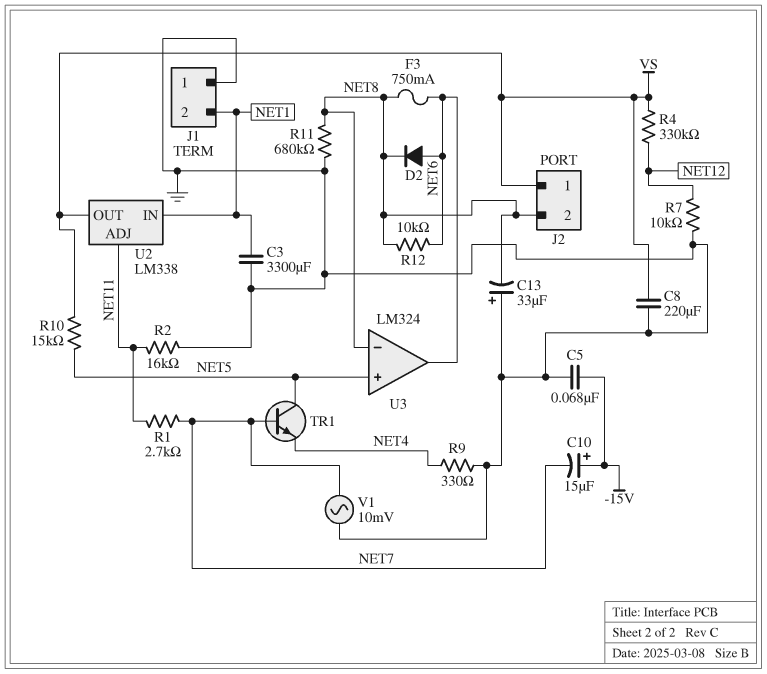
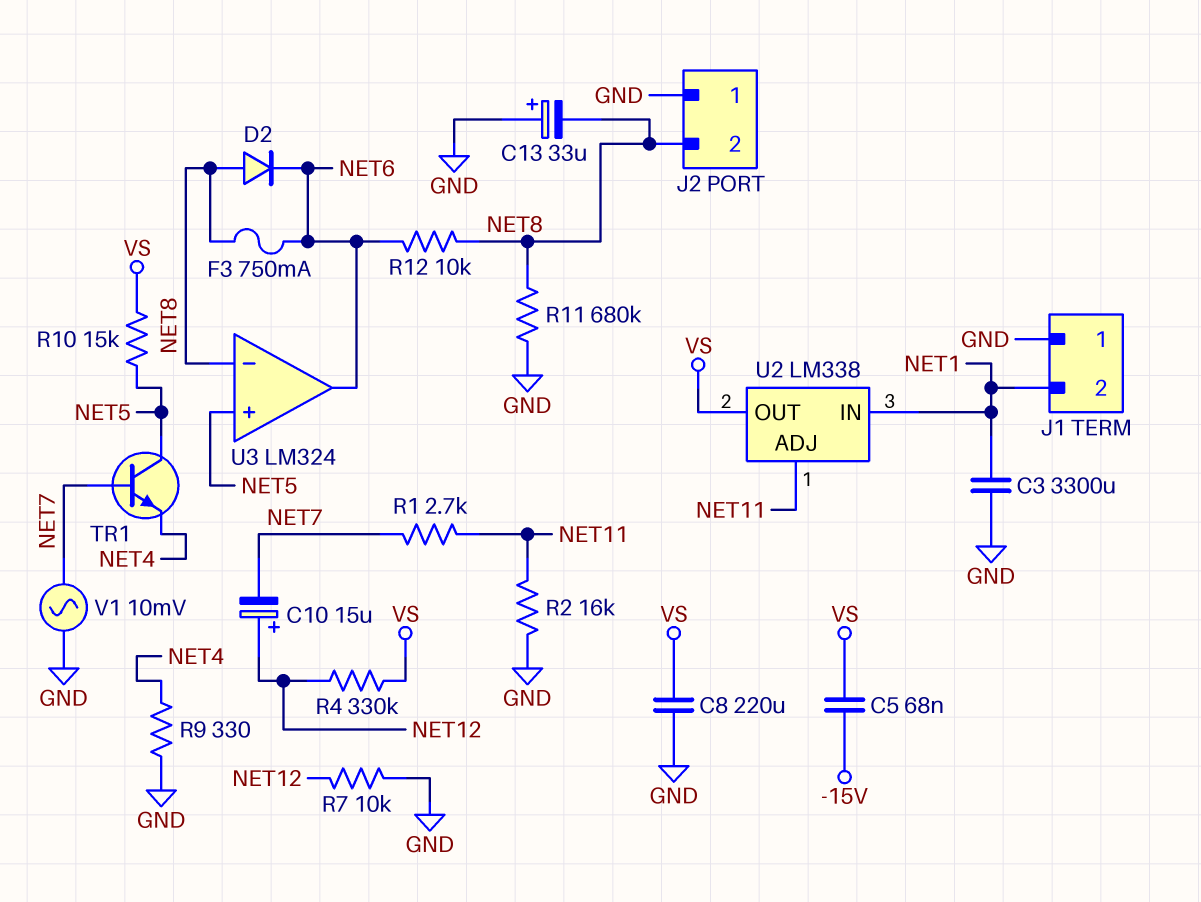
C5: 68nF (-15V, GND) -> 68nF (-15V, VS)
C10: 15uF (plus -15V, minus NET7) -> 15uF (plus NET12, minus NET7)
D2: diode (A NET6, K NET8) -> diode (A NET8, K NET6)
J2 pin 1: VS -> GND

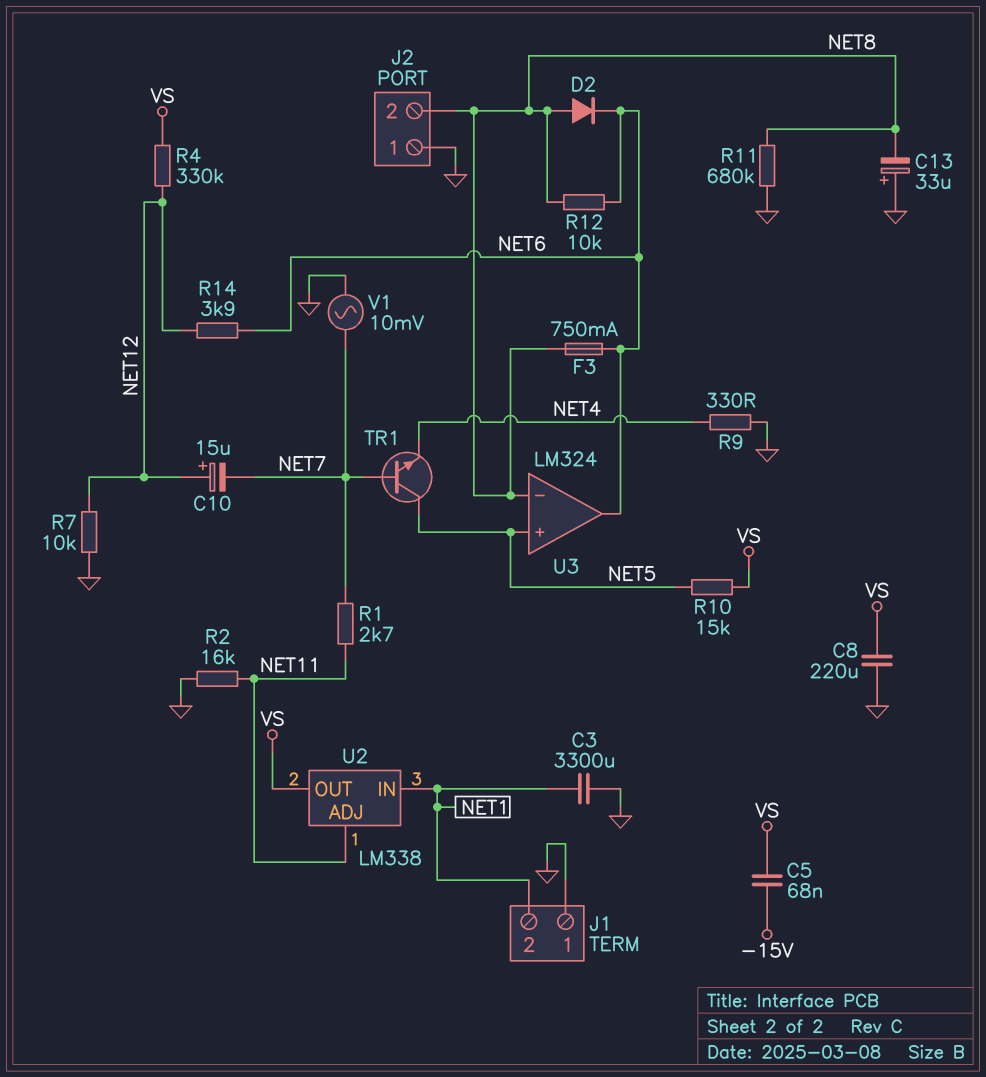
R14: none -> 3.9k (NET6, NET12)

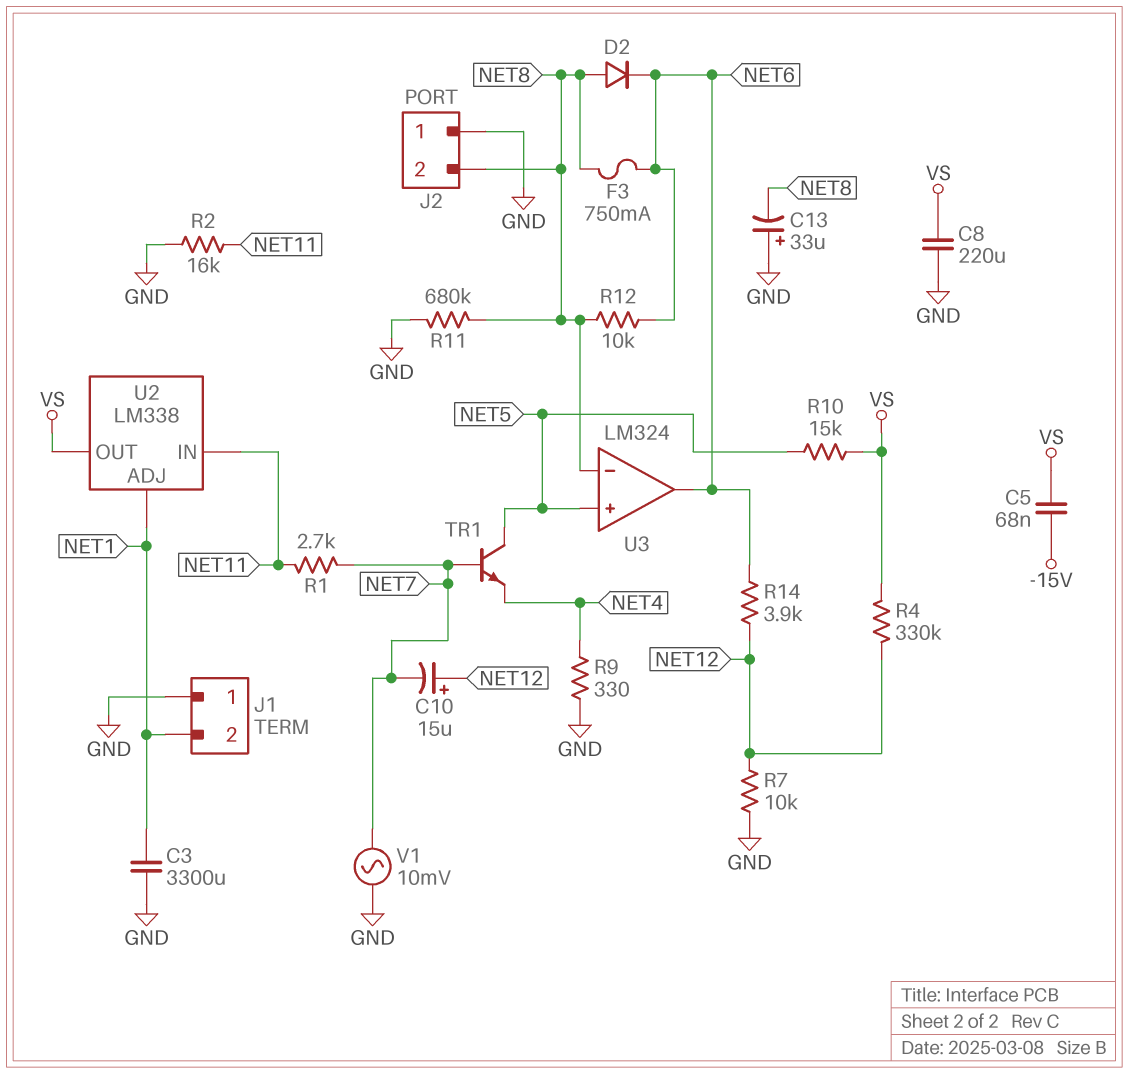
U2 pin ADJ: NET11 -> NET1
U2 pin IN: NET1 -> NET11

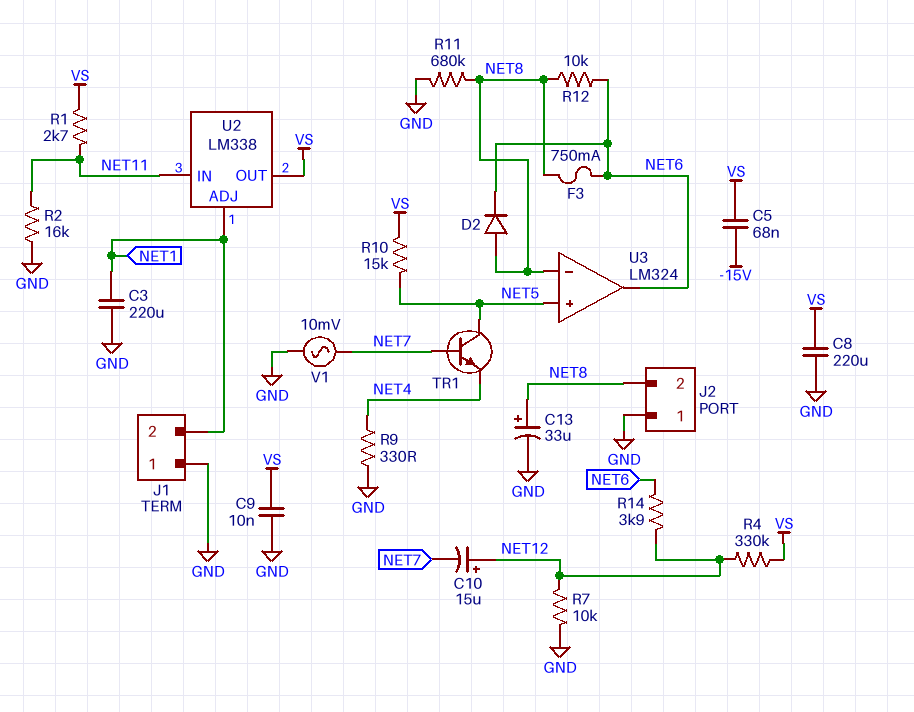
C3: 3300uF (GND, NET1) -> 220uF (GND, NET1)
C9: none -> 10nF (GND, VS)
C13: 33uF (plus GND, minus NET8) -> 33uF (plus NET8, minus GND)
R1: 2.7k (NET7, NET11) -> 2.7k (NET11, VS)

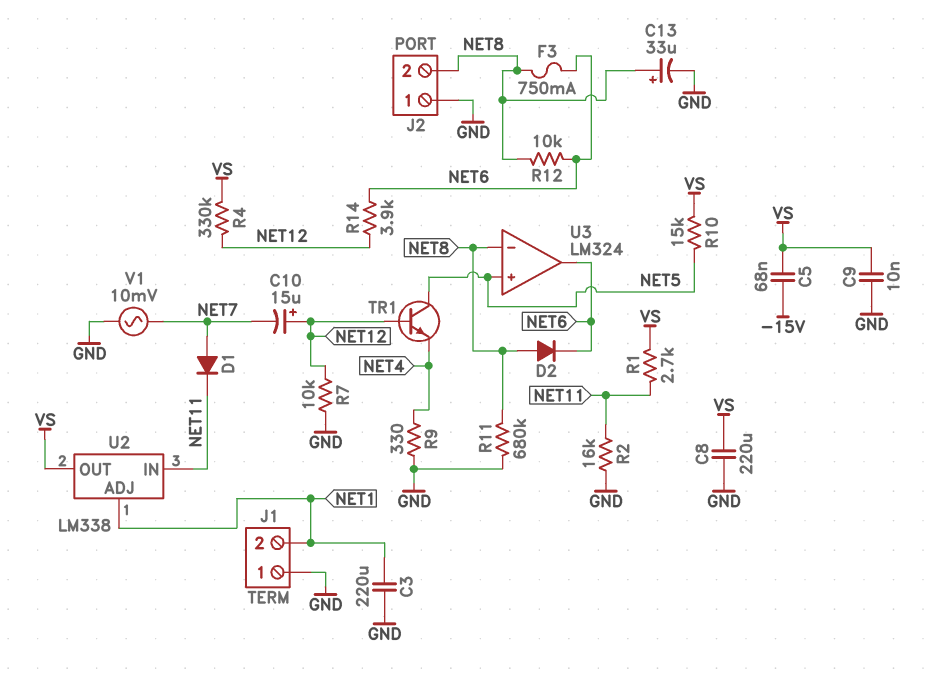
D1: none -> diode (A NET7, K NET11)
TR1: NPN (B NET7, C NET5, E NET4) -> NPN (B NET12, C NET5, E NET4)

